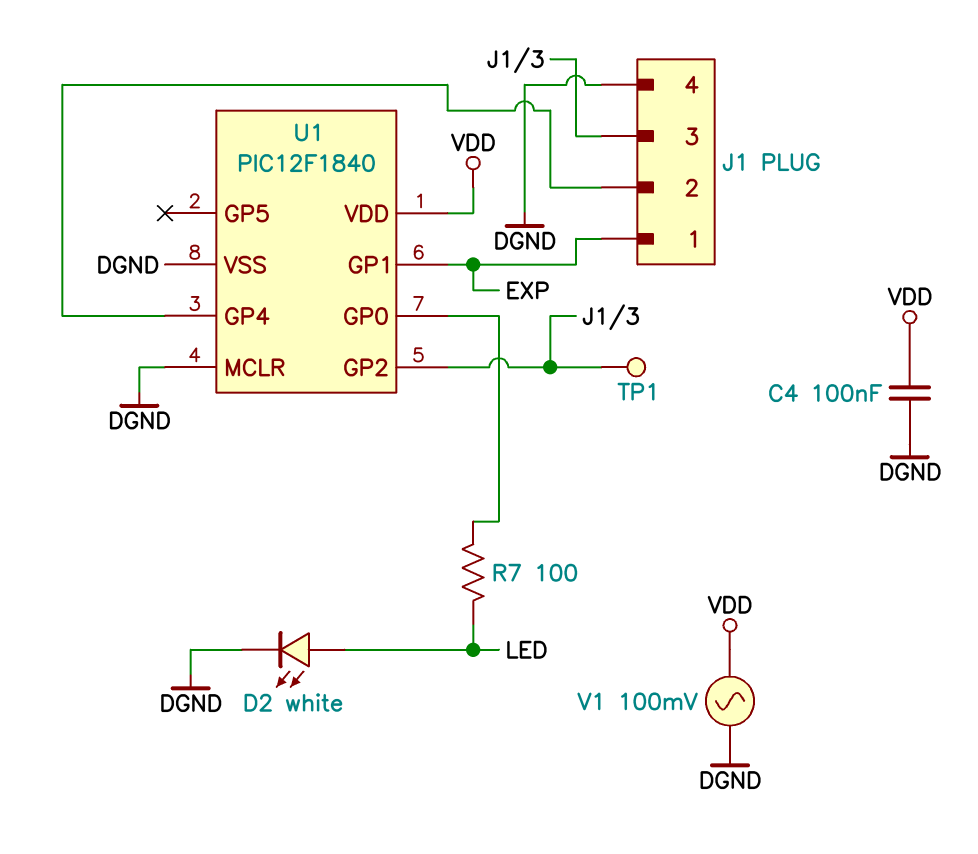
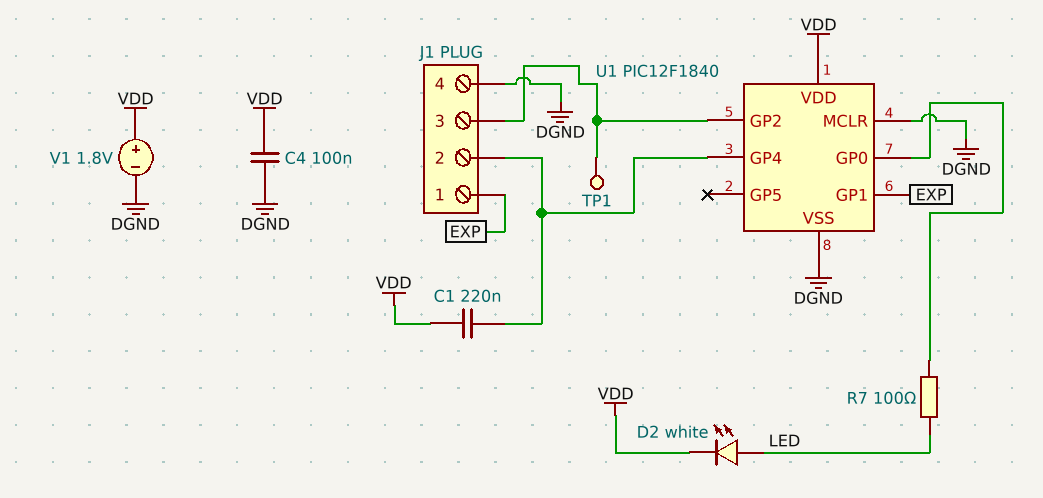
C1: none -> 220nF (J1/2, VDD)
D2: LED white (A LED, K DGND) -> LED white (A LED, K VDD)
V1: AC 100mV (DGND, VDD) -> 1.8V (plus VDD, minus DGND)

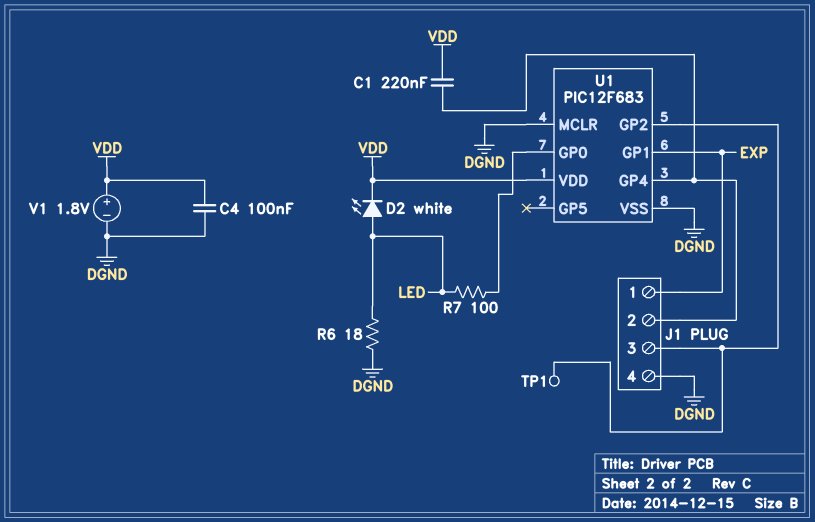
R6: none -> 18 (DGND, LED)
U1: PIC12F1840 -> PIC12F683

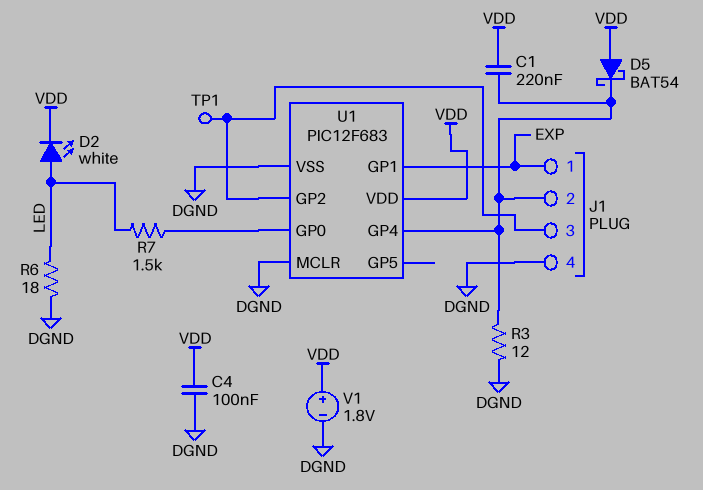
D5: none -> schottky BAT54 (A VDD, K J1/2)
R3: none -> 12 (DGND, J1/2)
R7: 100 (LED, U1/GP0) -> 1.5k (LED, U1/GP0)

